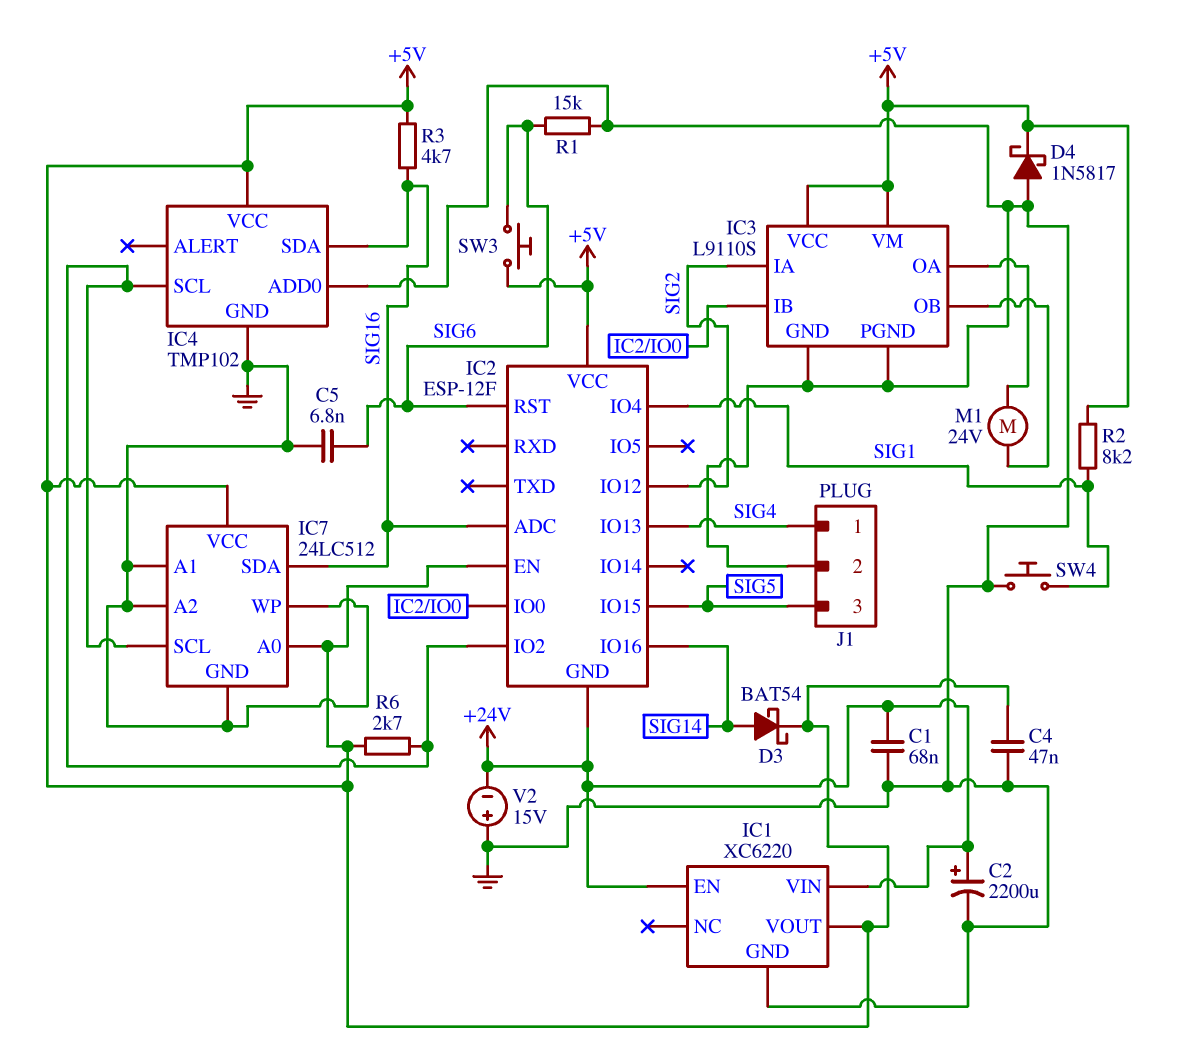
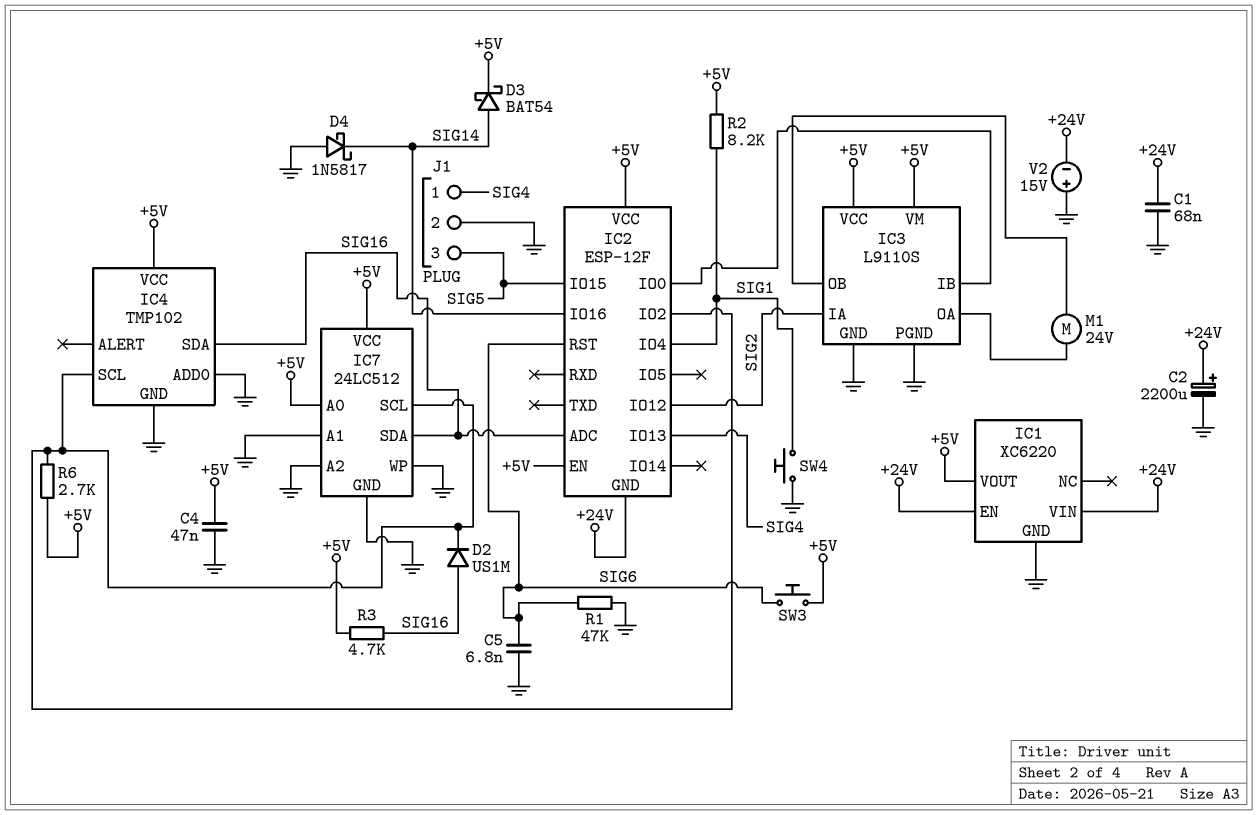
D2: none -> diode US1M (A SIG16, K IC2/IO2)
D4: schottky 1N5817 (A GND, K +5V) -> schottky 1N5817 (A GND, K SIG14)
R1: 15k (GND, SIG6) -> 47k (GND, SIG6)

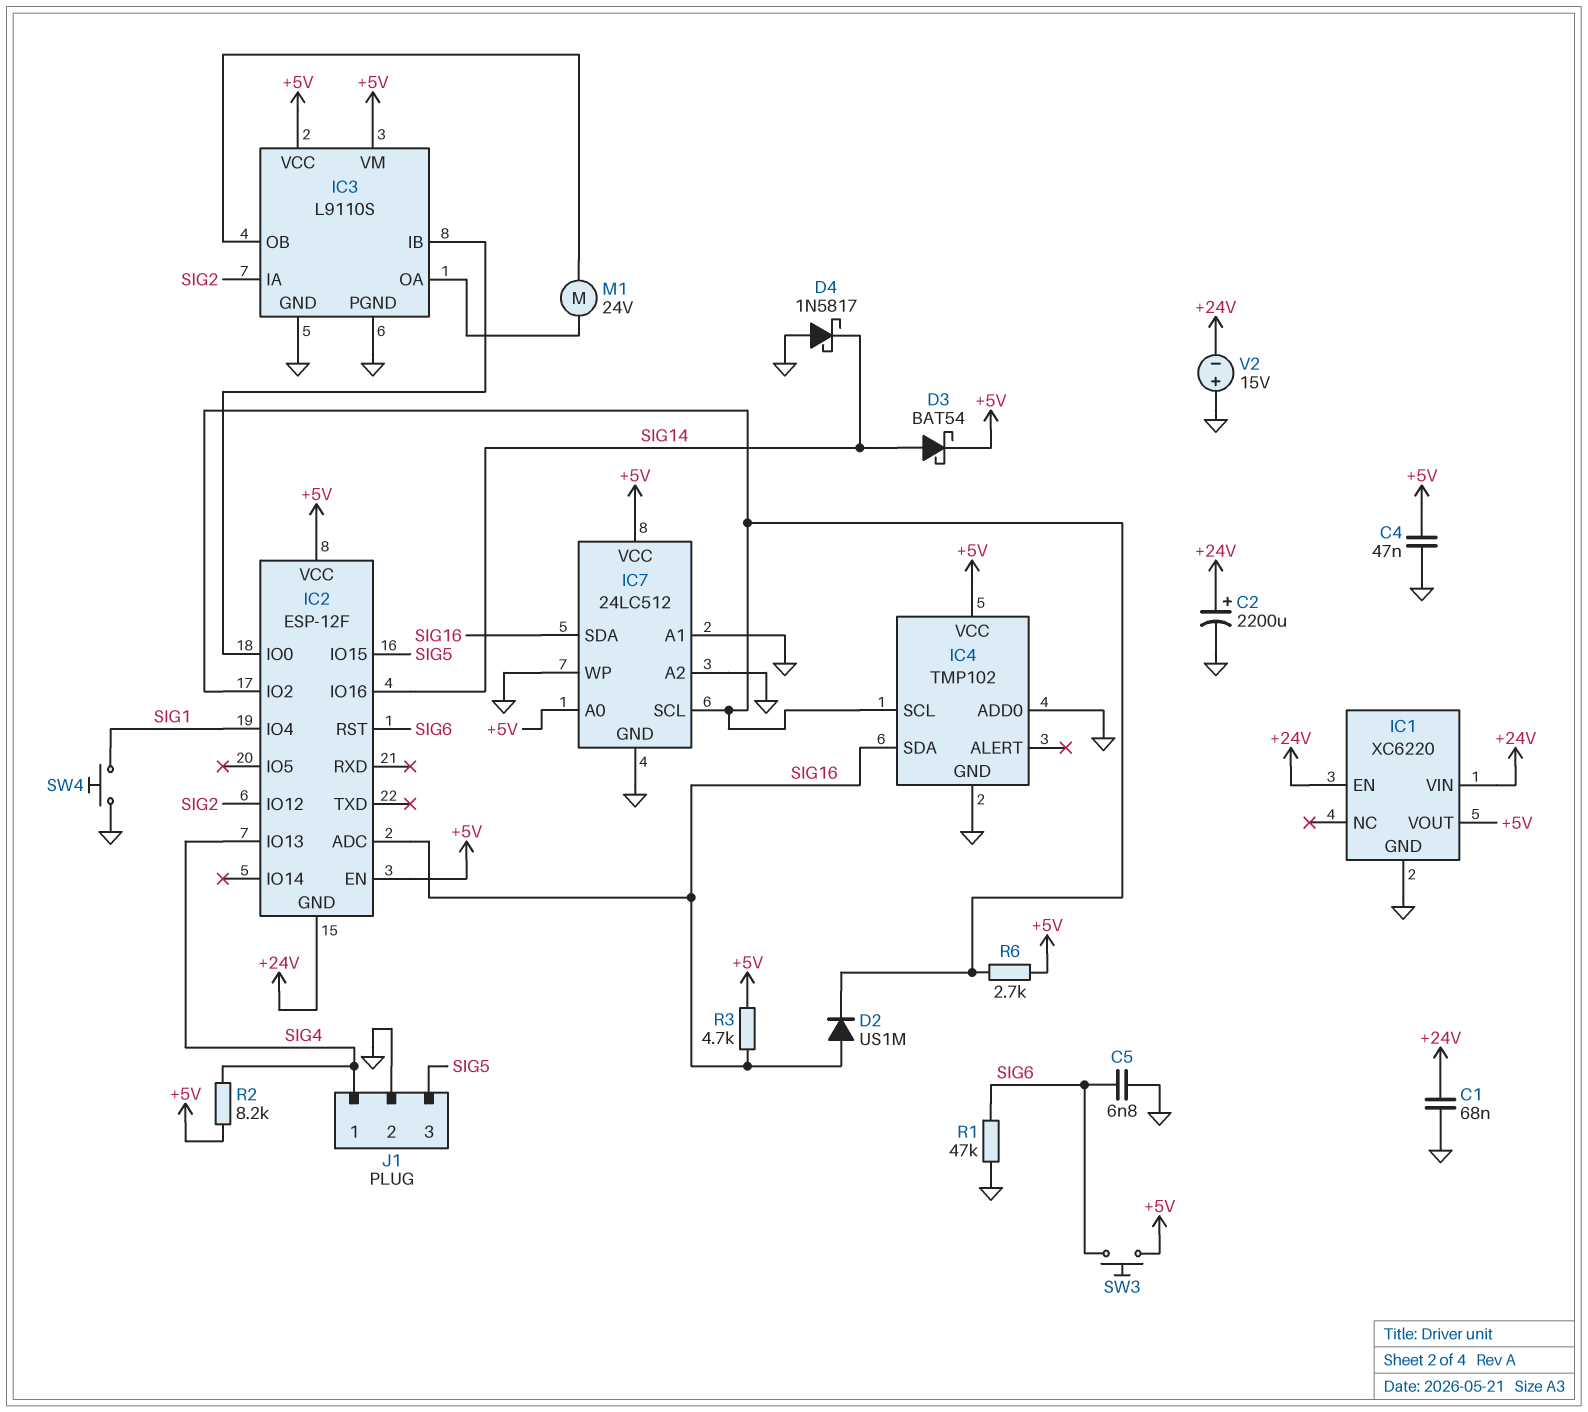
R2: 8.2k (+5V, SIG1) -> 8.2k (+5V, SIG4)

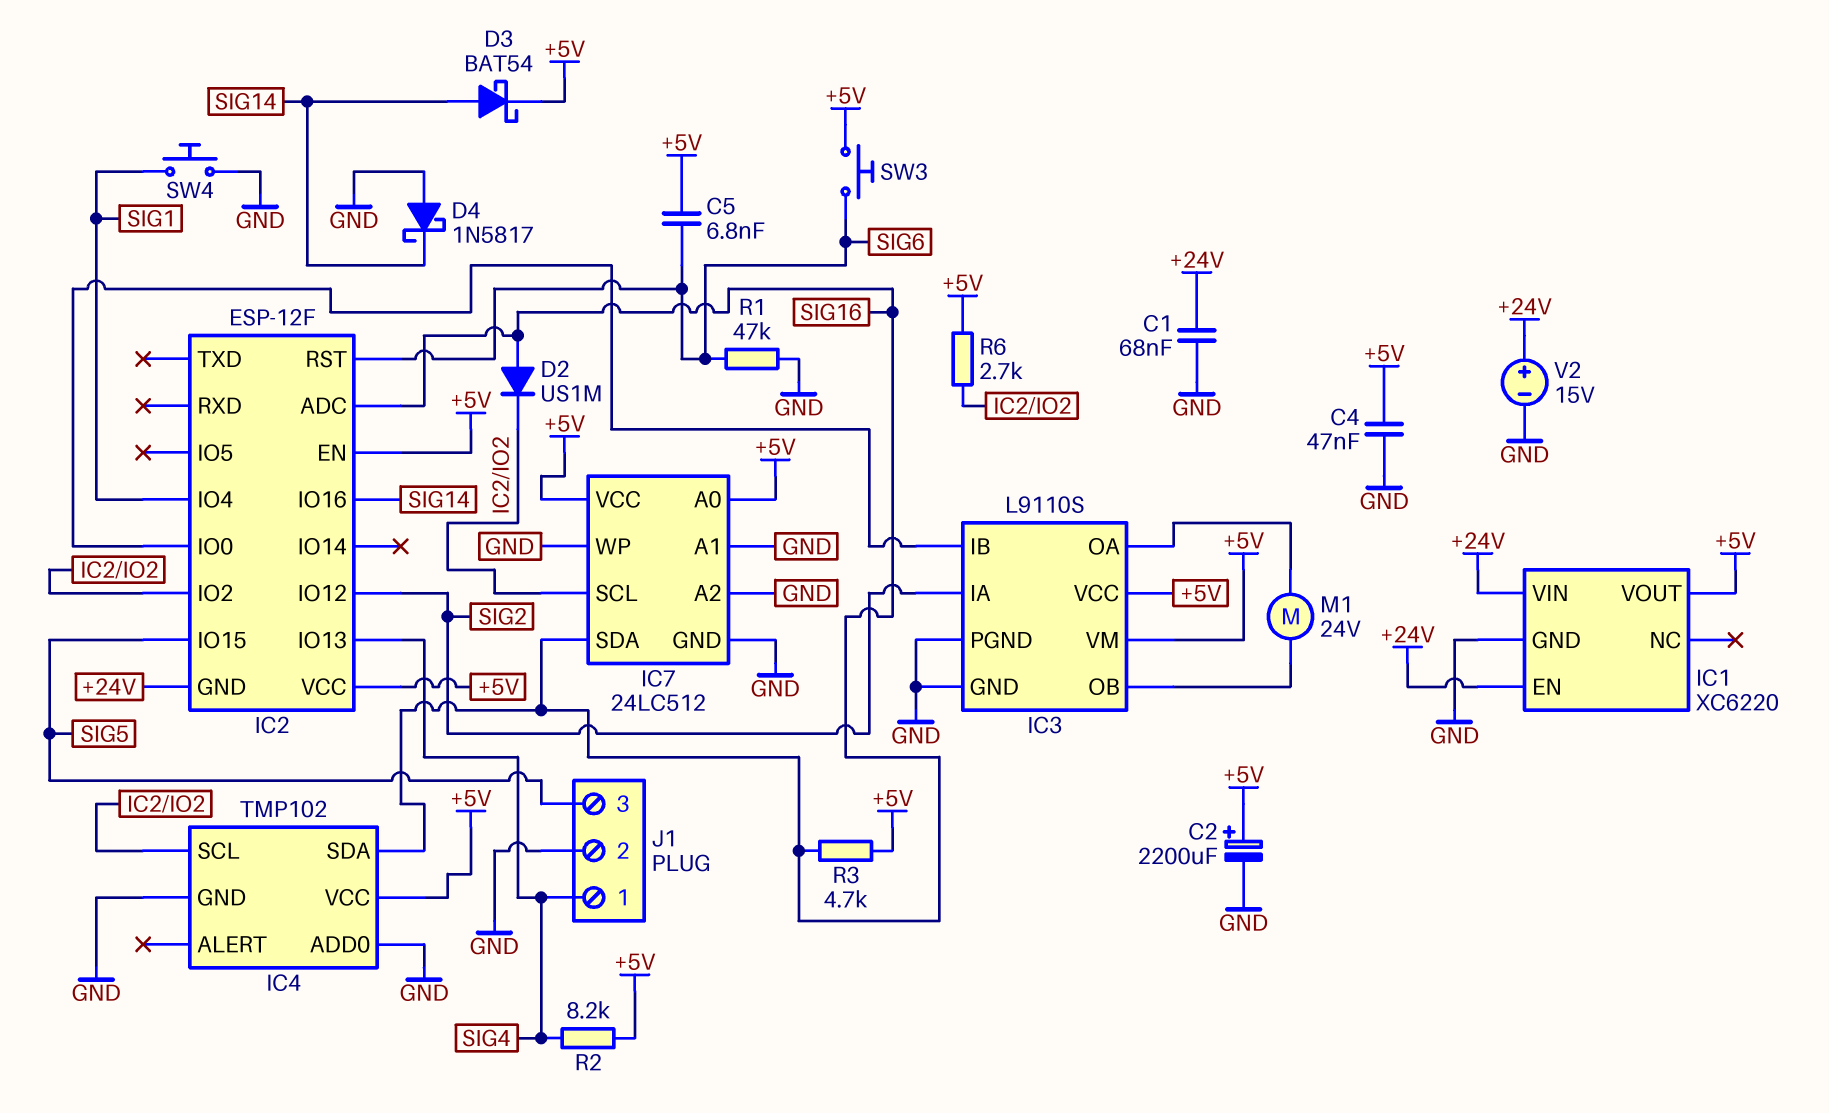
C2: 2200uF (plus +24V, minus GND) -> 2200uF (plus +5V, minus GND)
C5: 6.8nF (GND, SIG6) -> 6.8nF (+5V, SIG6)
V2: 15V (plus GND, minus +24V) -> 15V (plus +24V, minus GND)

